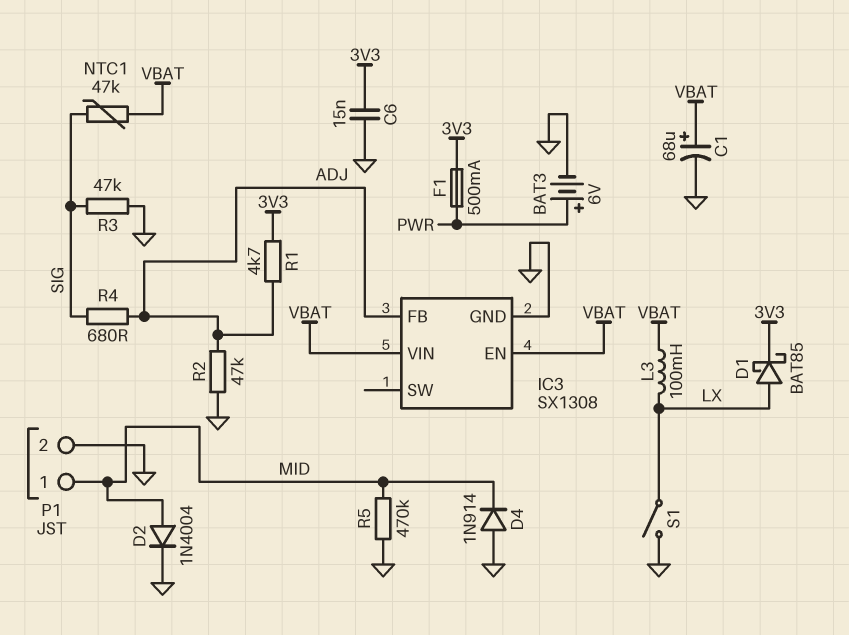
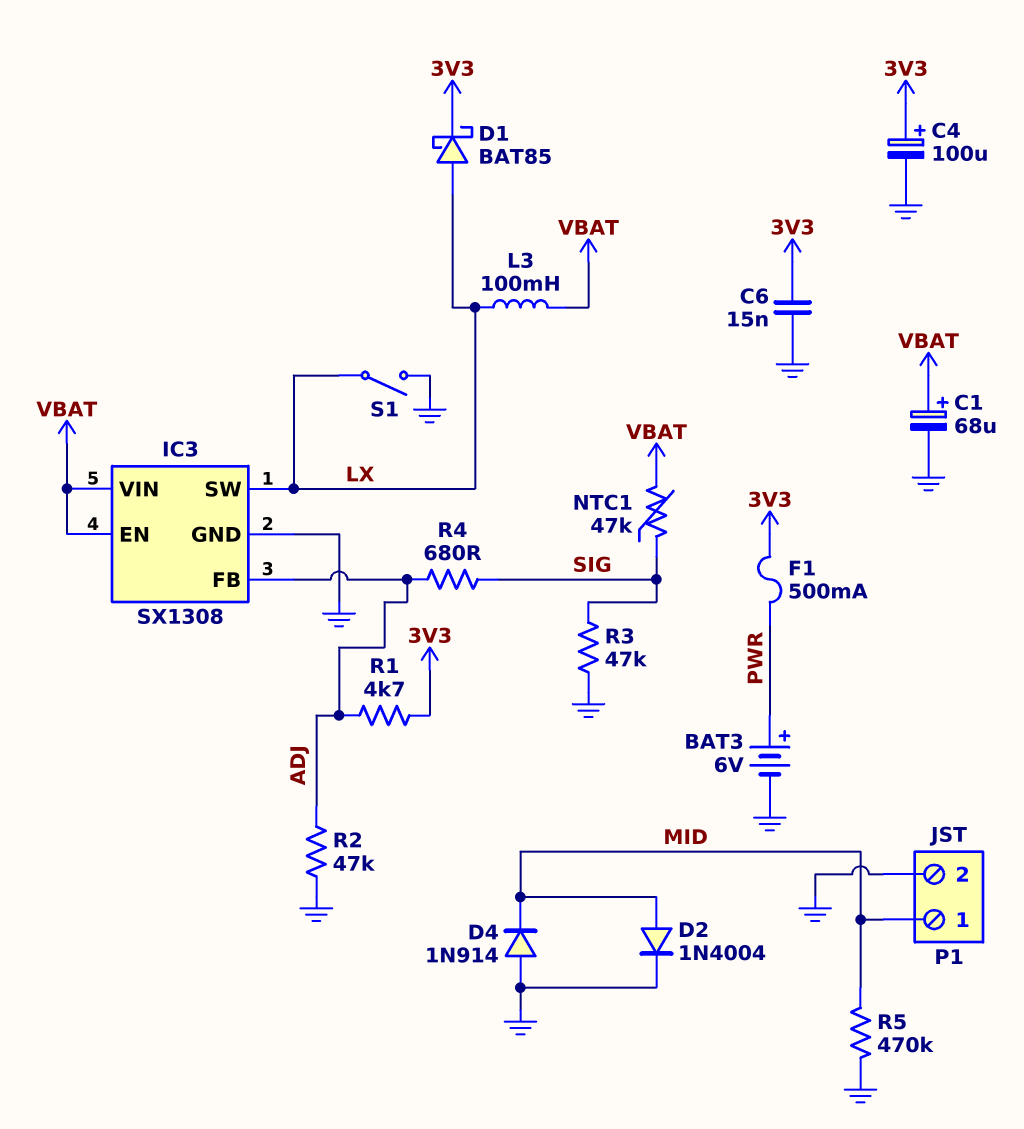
C4: none -> 100uF (plus 3V3, minus GND)
IC3 pin SW: none -> LX

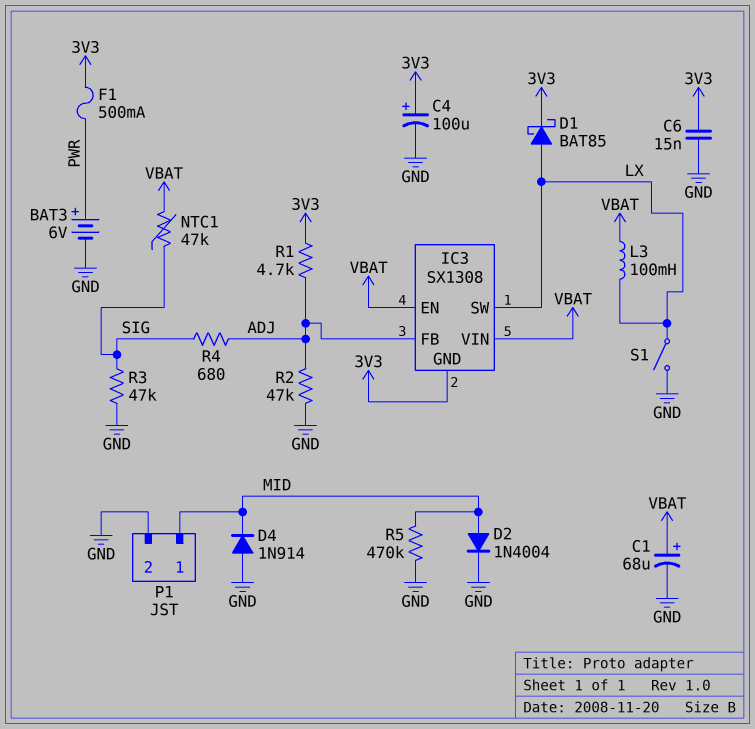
IC3 pin GND: GND -> 3V3

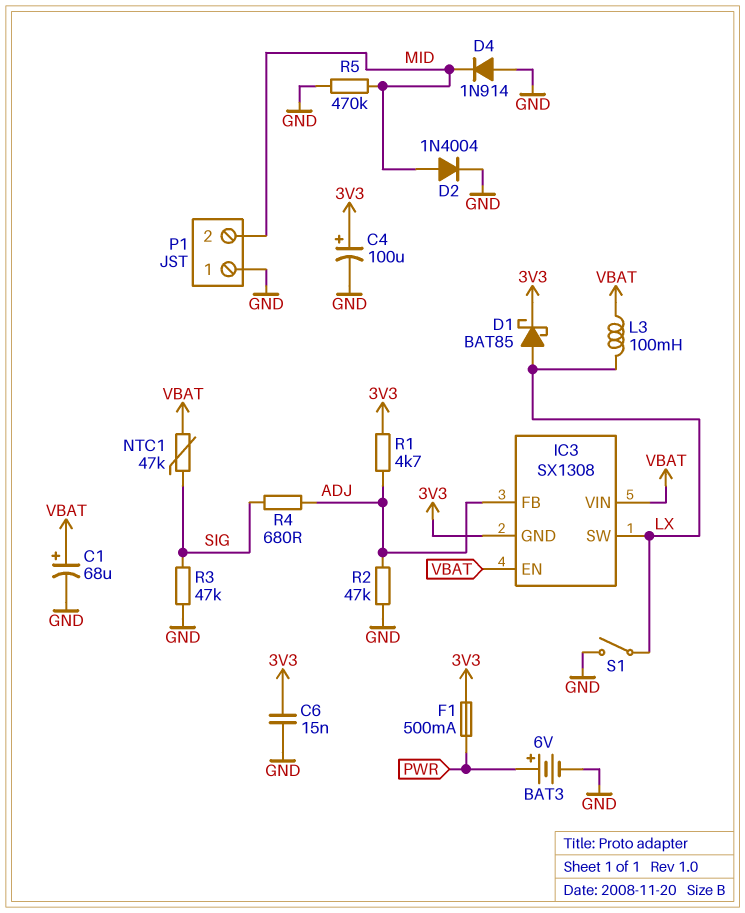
P1 pin 1: MID -> GND
P1 pin 2: GND -> MID

